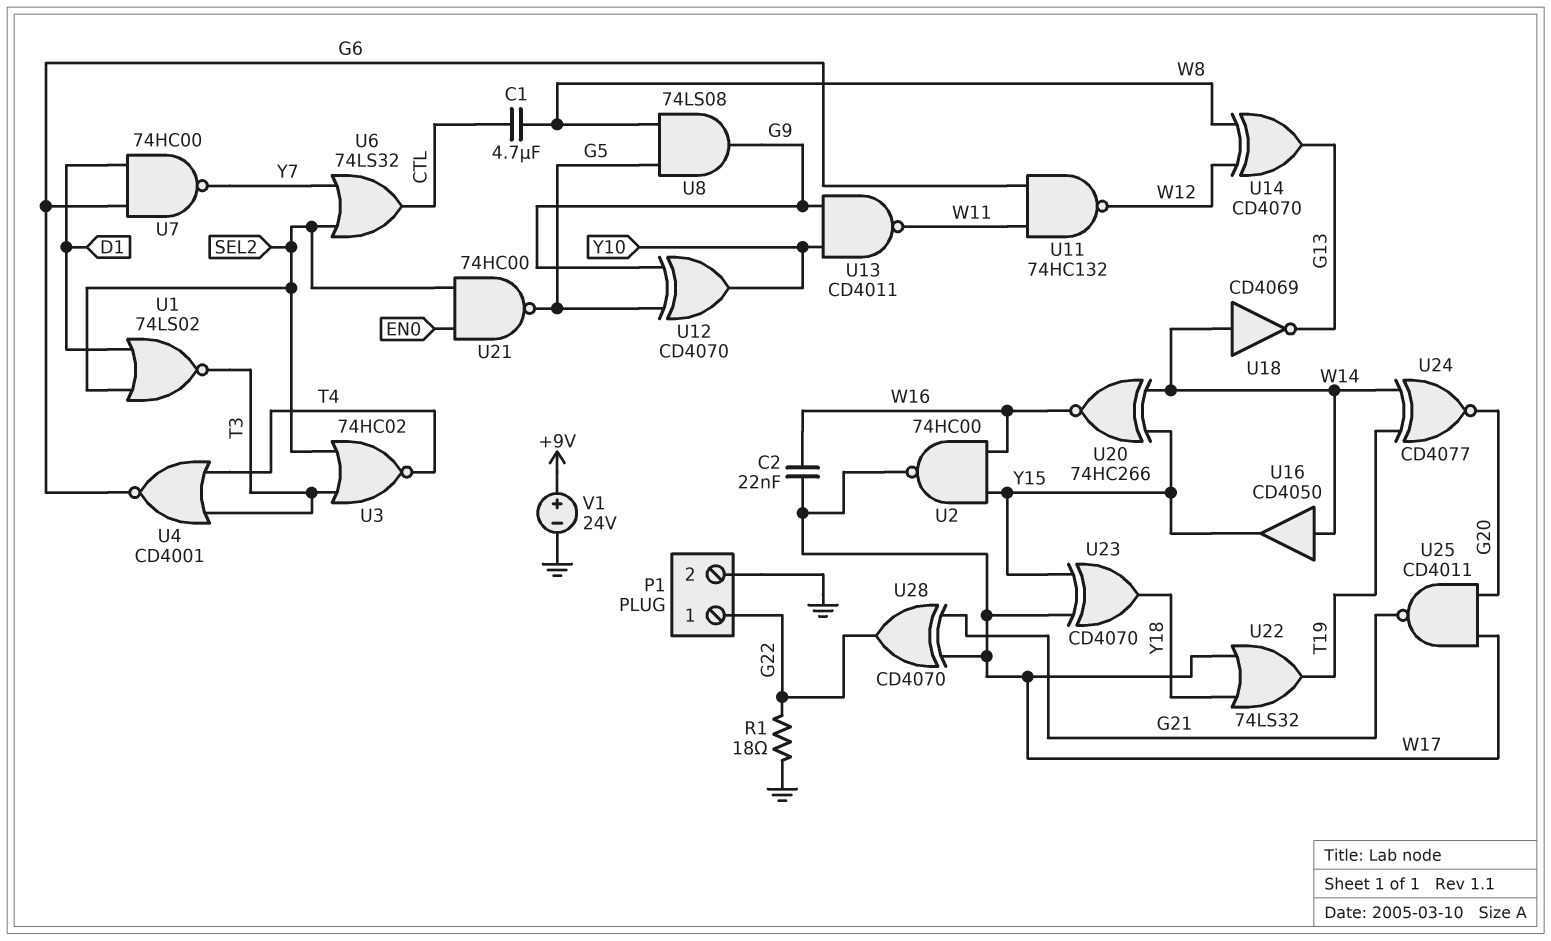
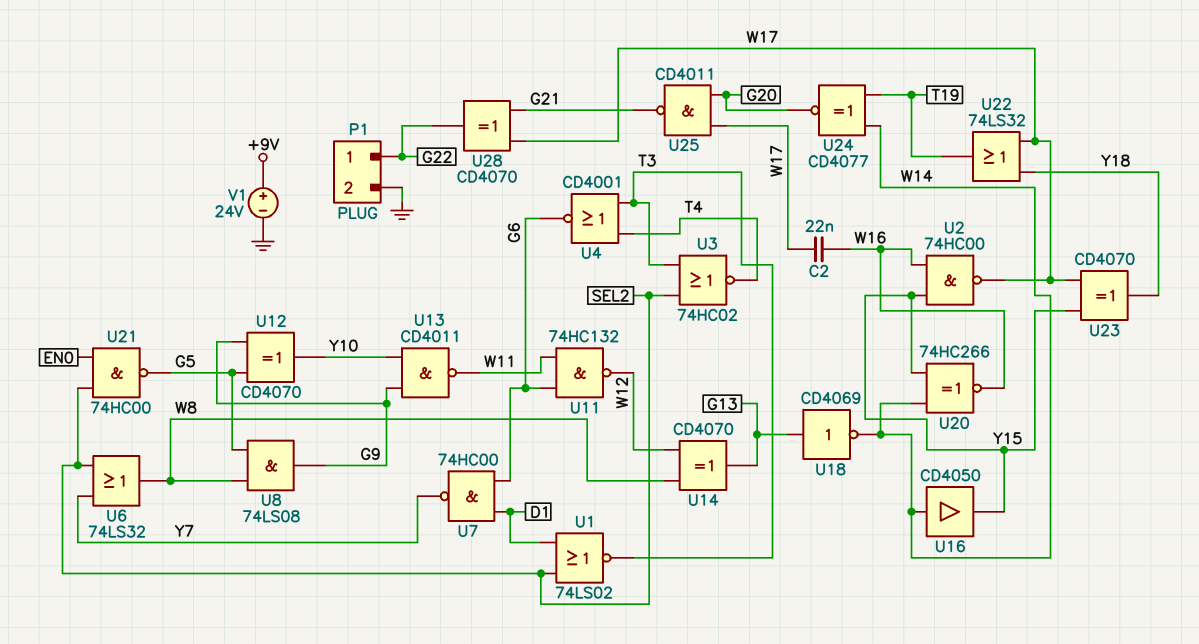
C1: 4.7uF (CTL, W8) -> none
R1: 18 (G22, GND) -> none
U6: OR 74LS32 (in SEL2, in Y7, out CTL) -> OR 74LS32 (in SEL2, in Y7, out W8)
U18: NOT CD4069 (in W14, out G13) -> NOT CD4069 (in G13, out W14)

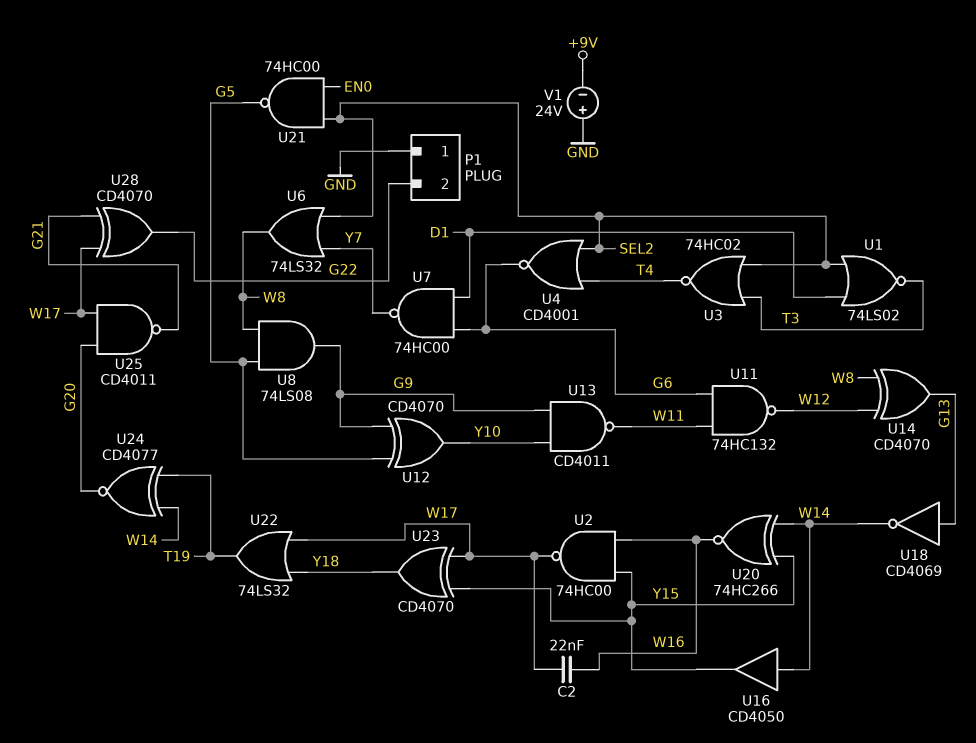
P1 pin 1: G22 -> GND
P1 pin 2: GND -> G22
U4: NOR CD4001 (in T3, in T4, out G6) -> NOR CD4001 (in SEL2, in T4, out G6)
V1: 24V (plus +9V, minus GND) -> 24V (plus GND, minus +9V)

